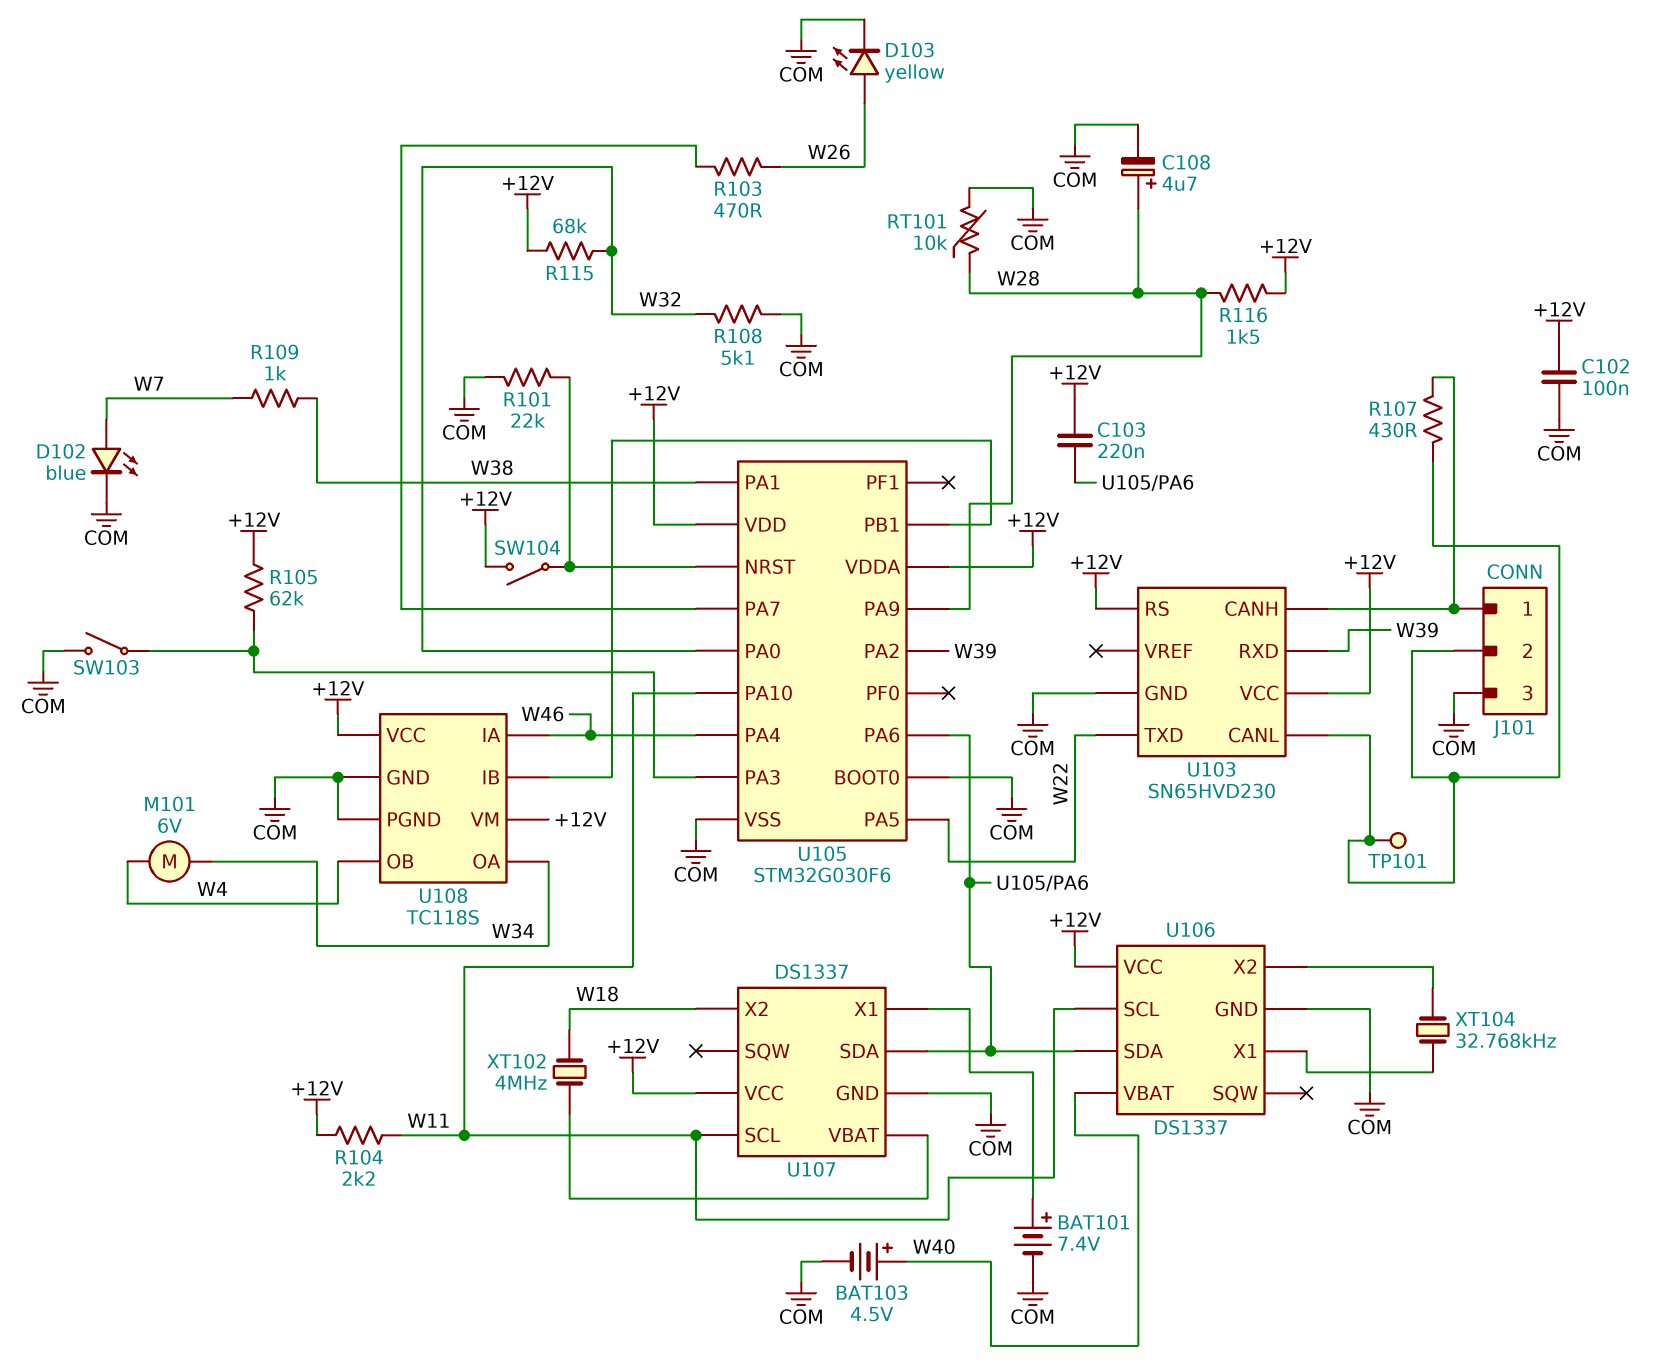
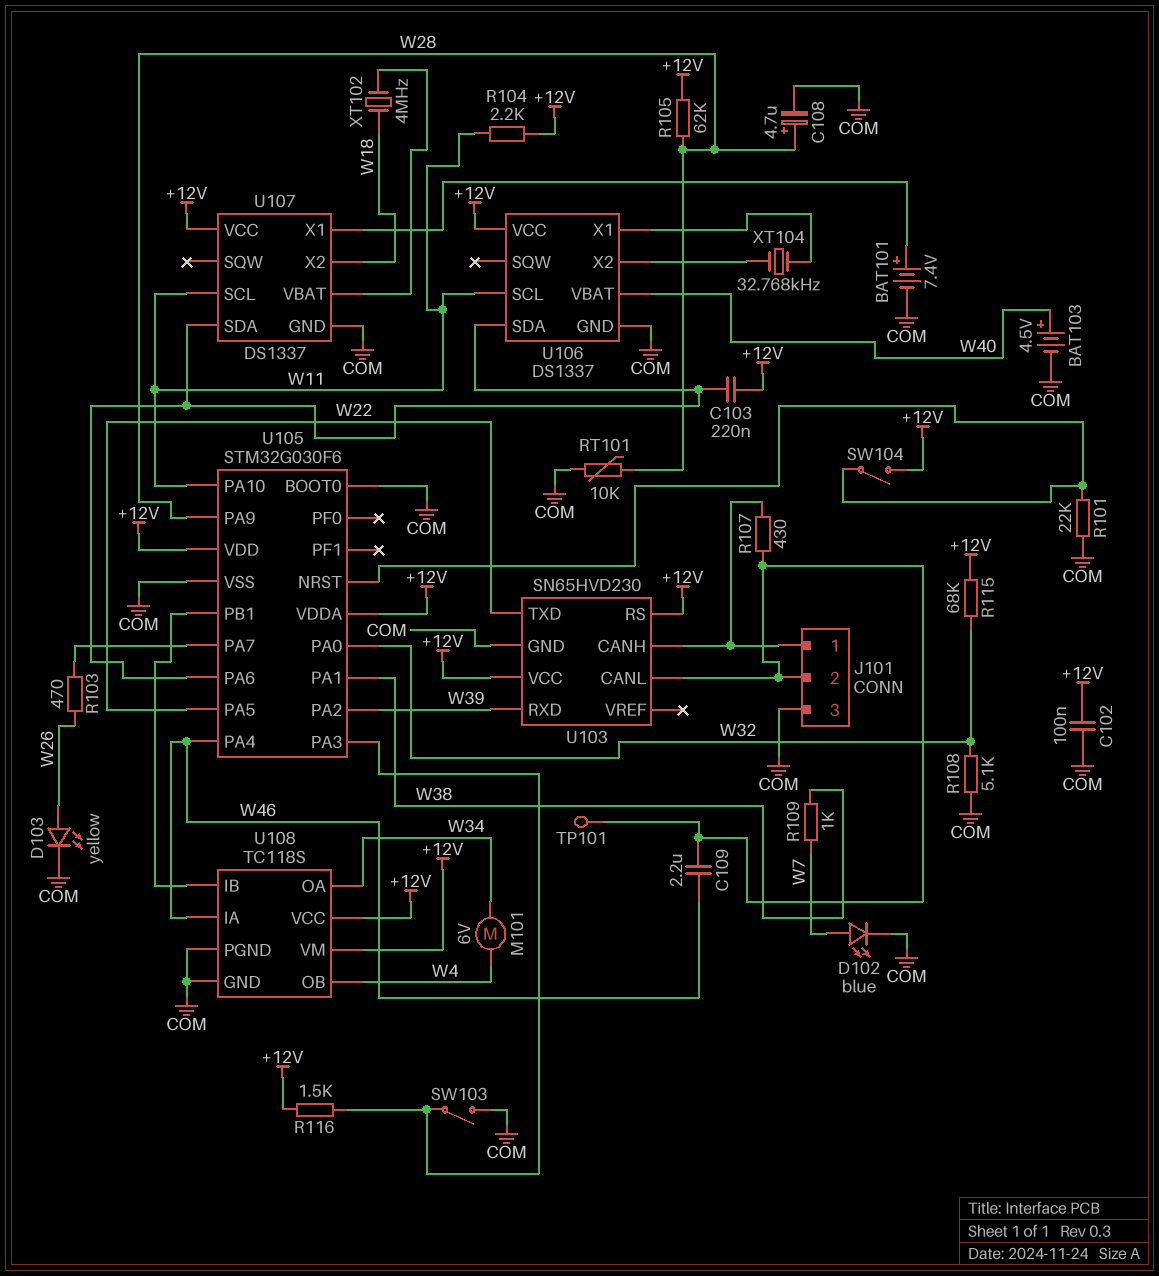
C109: none -> 2.2uF (J101/2, W46)
R105: 62k (+12V, U105/PA3) -> 62k (+12V, W28)
R116: 1.5k (+12V, W28) -> 1.5k (+12V, U105/PA3)

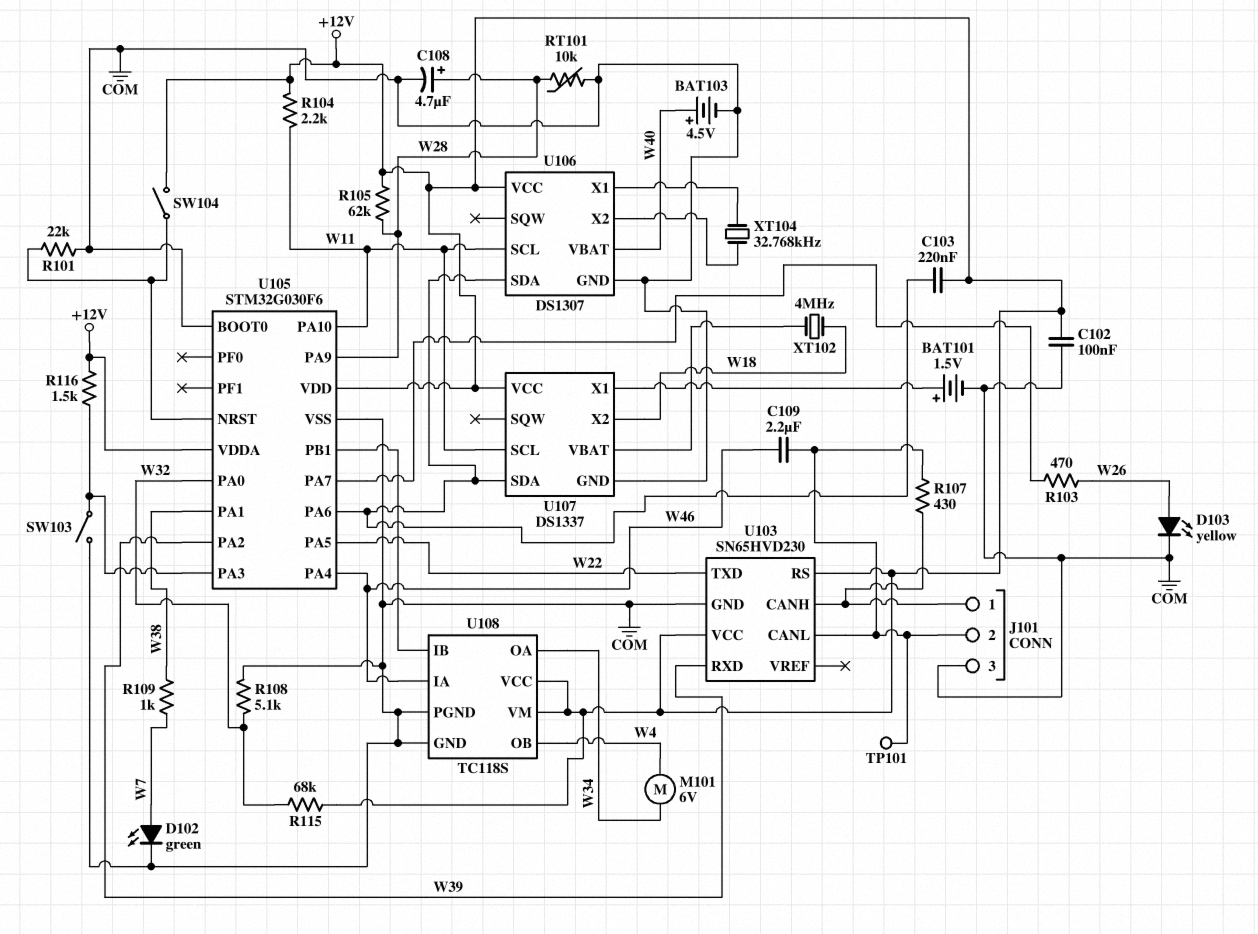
BAT101: 7.4V (plus U107/X1, minus COM) -> 1.5V (plus U107/X1, minus COM)
D102: LED blue (A W7, K COM) -> LED green (A W7, K COM)
U106: DS1337 -> DS1307

